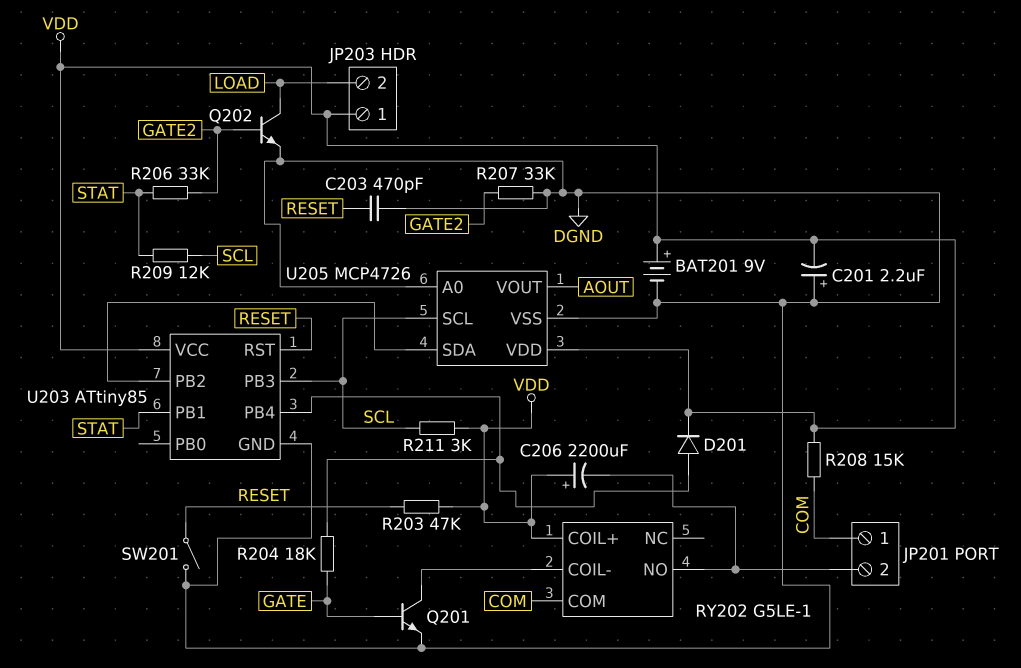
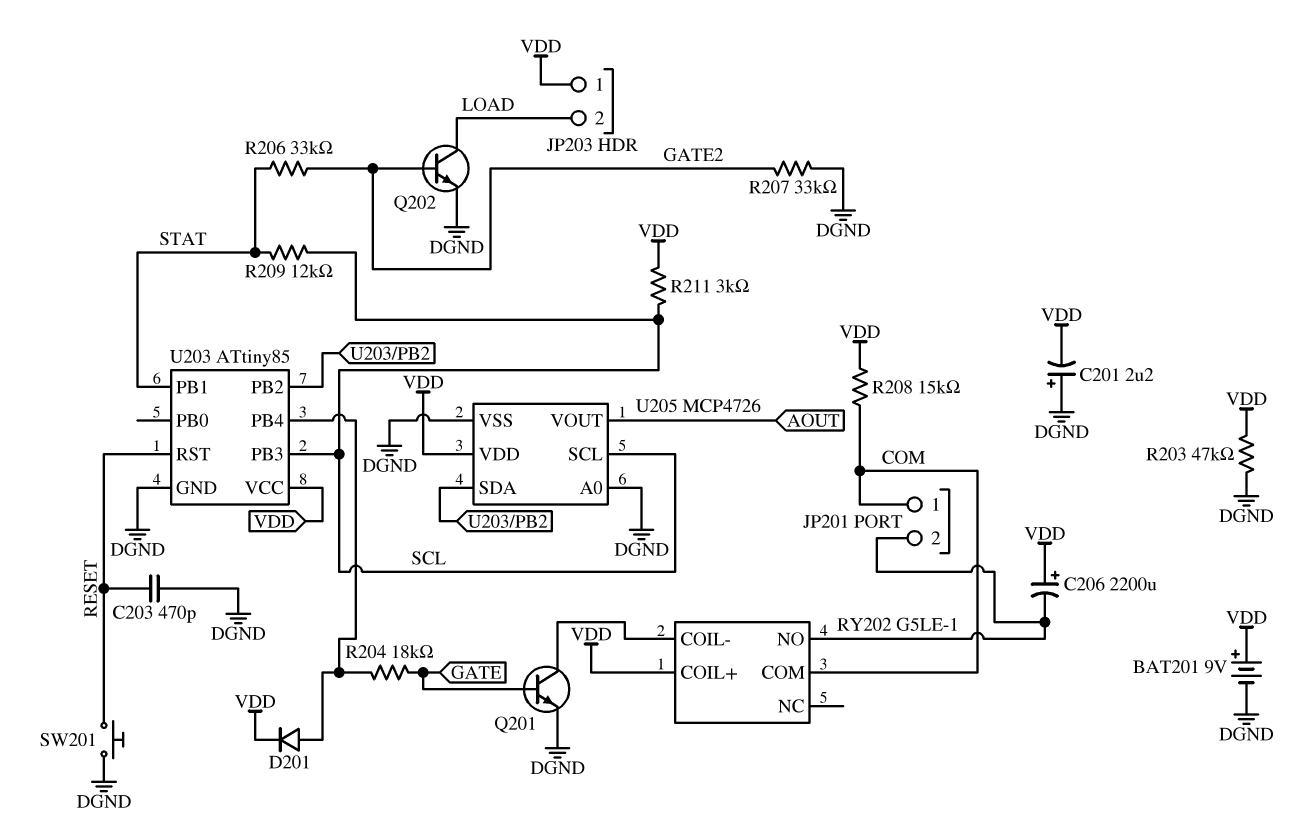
R203: 47k (RESET, VDD) -> 47k (DGND, VDD)
SW201: switch (DGND, RESET) -> button (DGND, RESET)

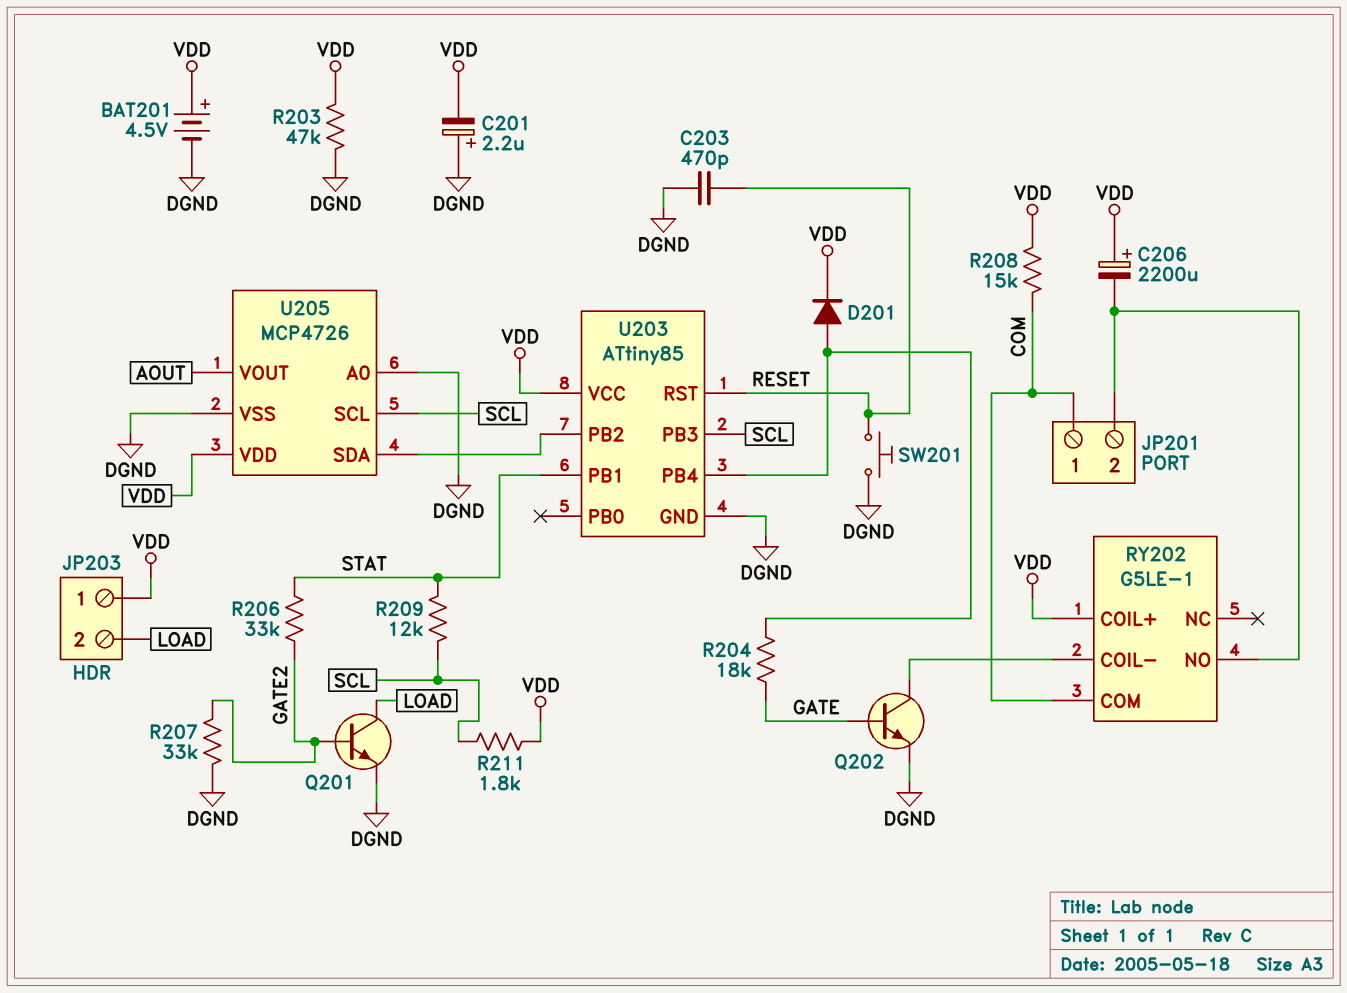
BAT201: 9V (plus VDD, minus DGND) -> 4.5V (plus VDD, minus DGND)
Q201: NPN (B GATE, C RY202/COIL-, E DGND) -> NPN (B GATE2, C LOAD, E DGND)
Q202: NPN (B GATE2, C LOAD, E DGND) -> NPN (B GATE, C RY202/COIL-, E DGND)
R211: 3k (SCL, VDD) -> 1.8k (SCL, VDD)

